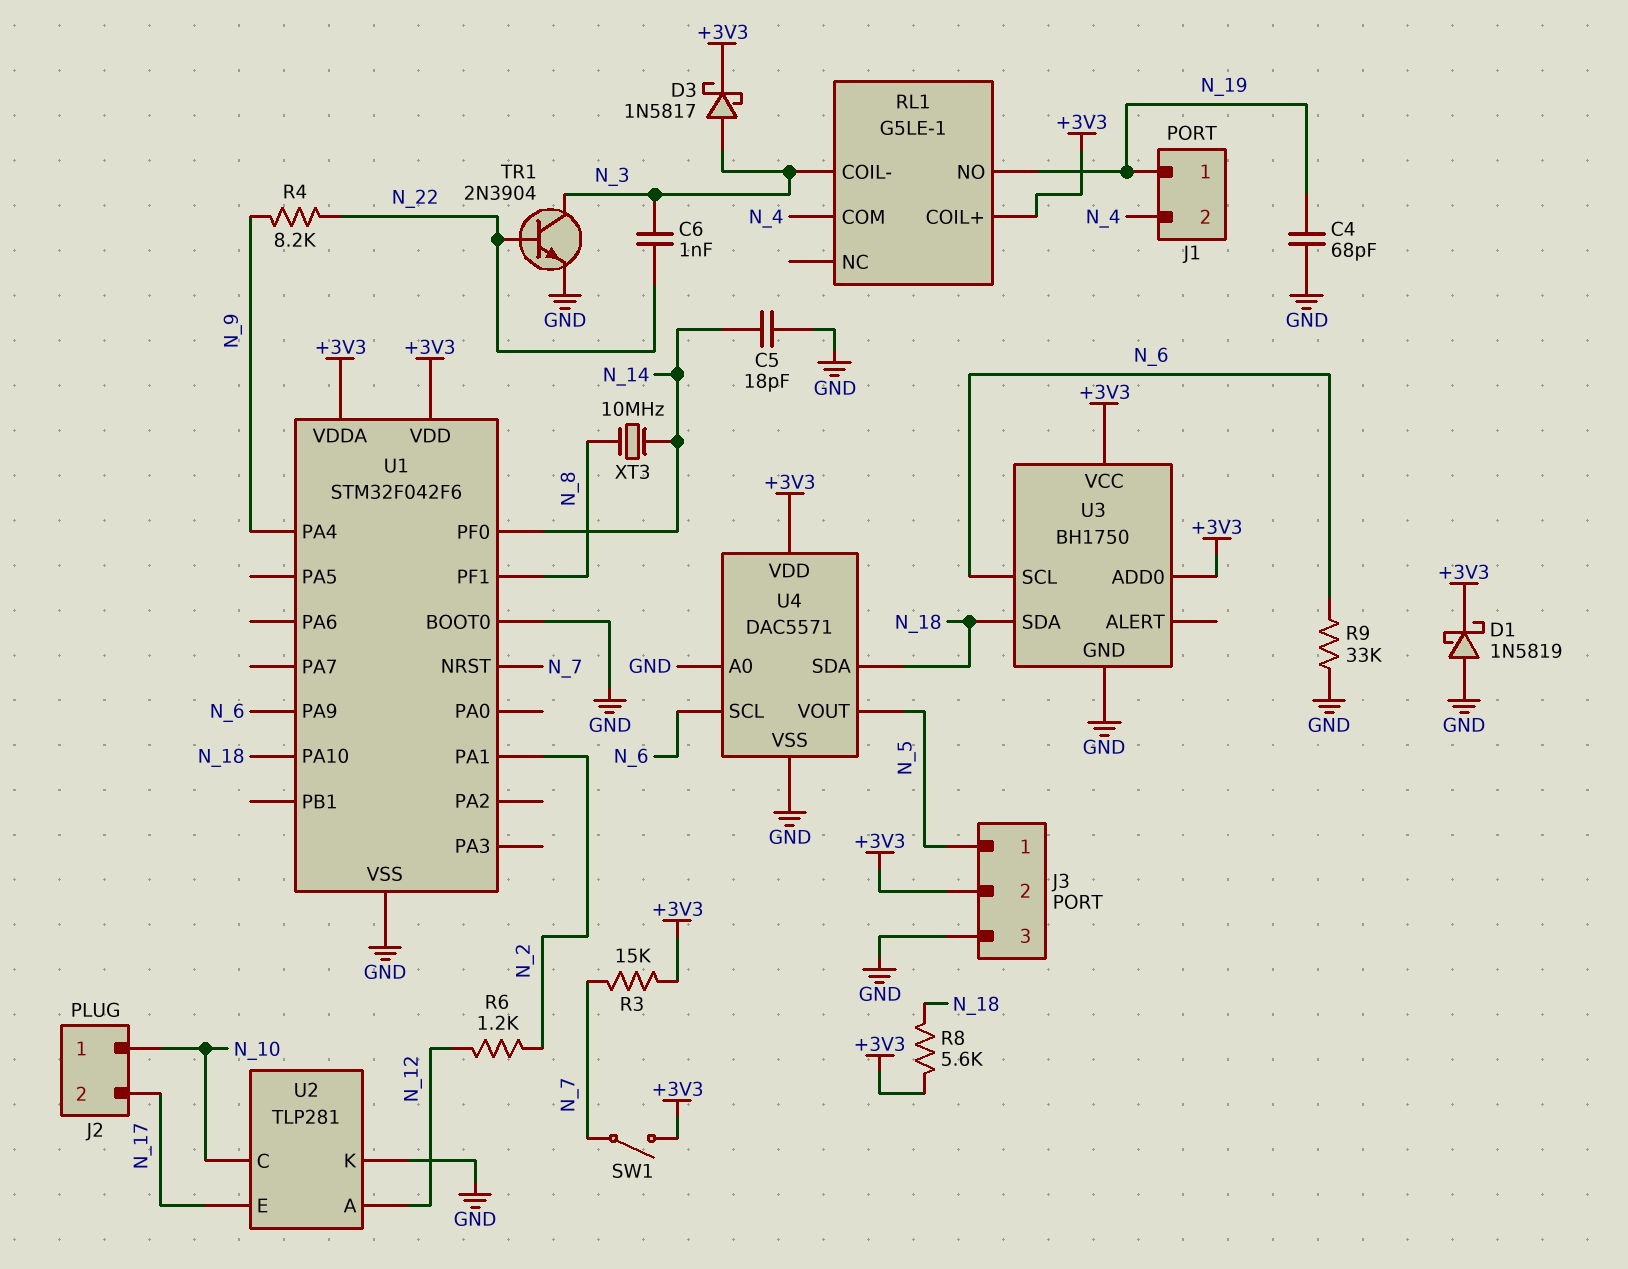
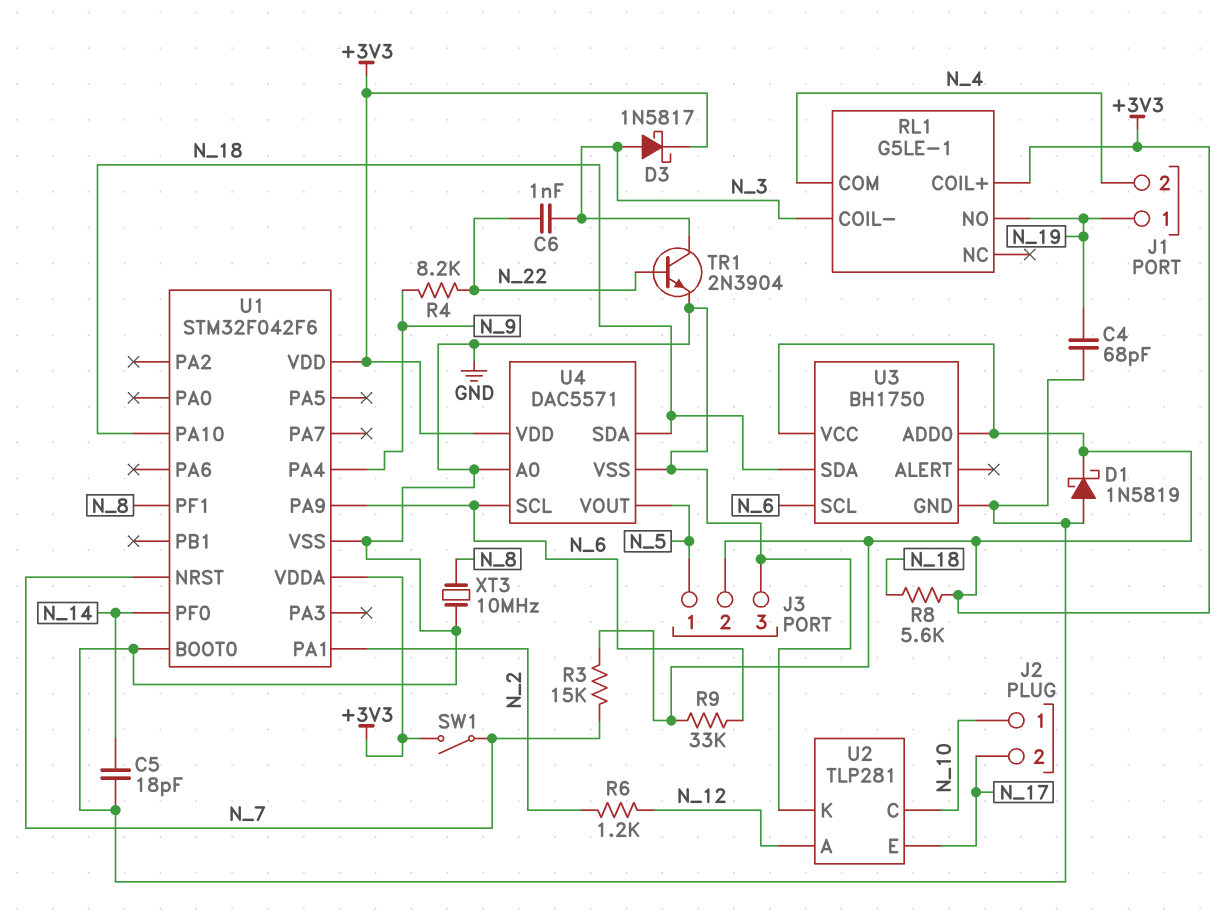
R9: 33k (GND, N_6) -> 33k (+3V3, N_6)
XT3: 10MHz (N_8, N_14) -> 10MHz (GND, N_8)

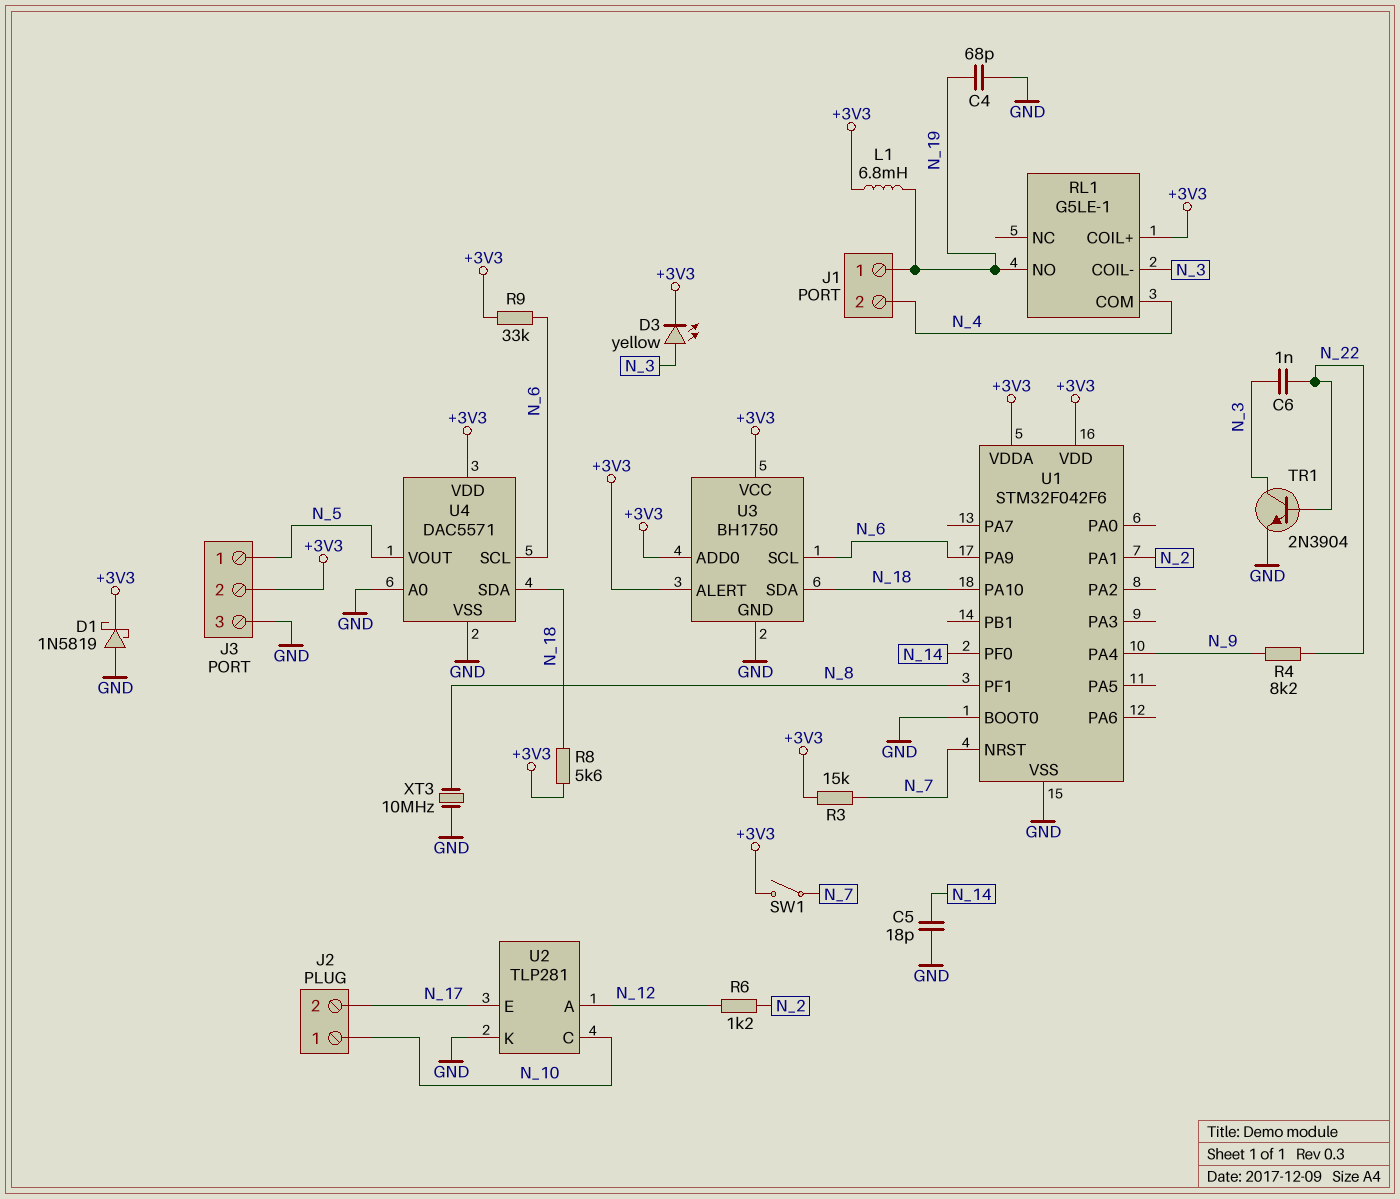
D3: schottky 1N5817 (A N_3, K +3V3) -> LED yellow (A N_3, K +3V3)
L1: none -> 6.8mH (+3V3, N_19)
U3 pin ALERT: none -> +3V3

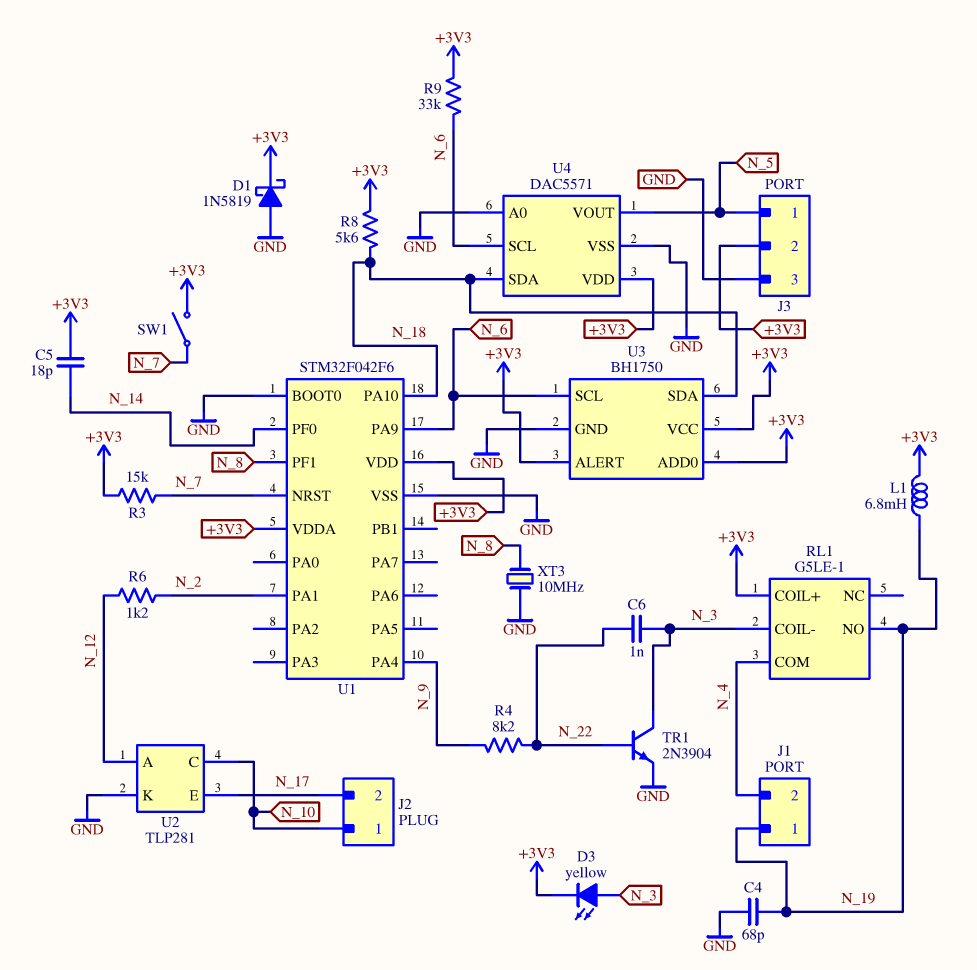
C5: 18pF (GND, N_14) -> 18pF (+3V3, N_14)

